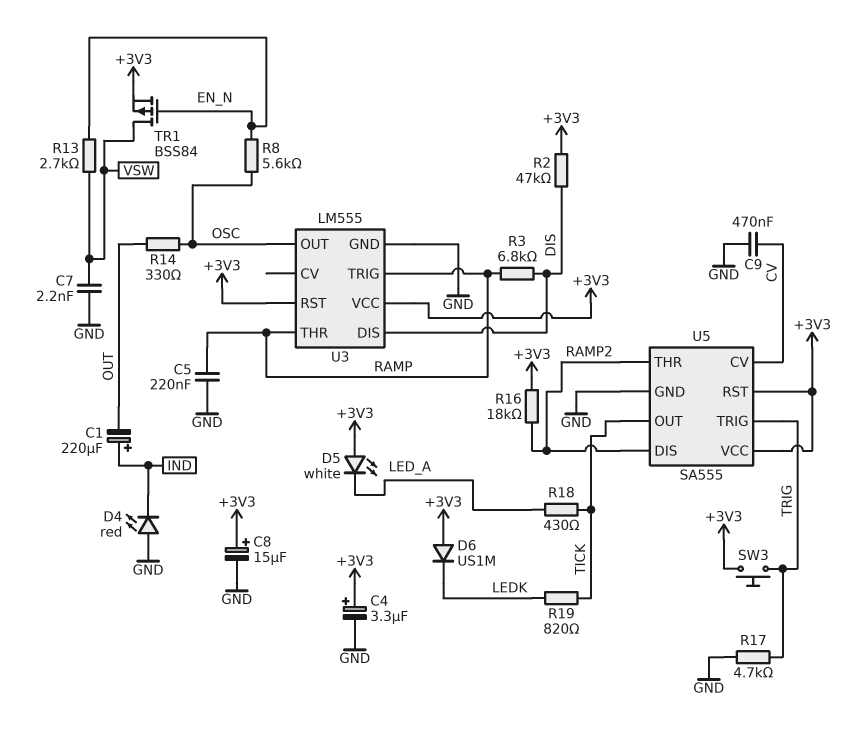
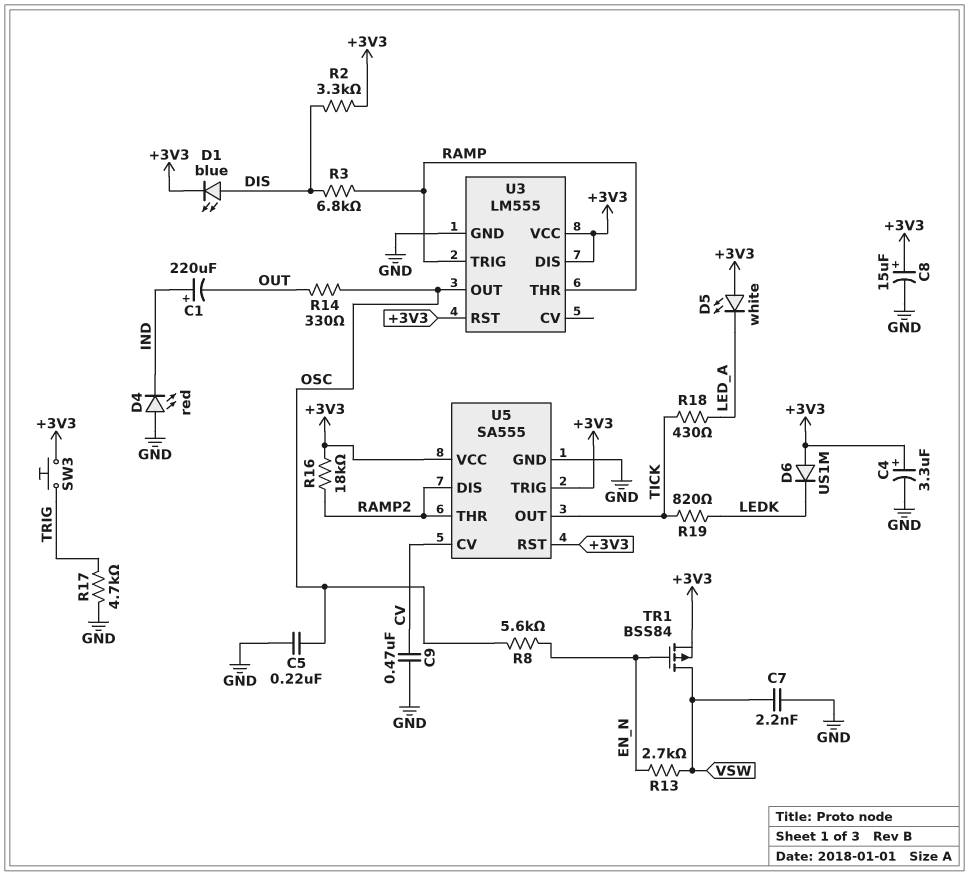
C5: 220nF (GND, RAMP) -> 220nF (GND, OSC)
D1: none -> LED blue (A DIS, K +3V3)
R2: 47k (+3V3, DIS) -> 3.3k (+3V3, DIS)
U3 pin DIS: DIS -> +3V3
U5 pin TRIG: TRIG -> +3V3

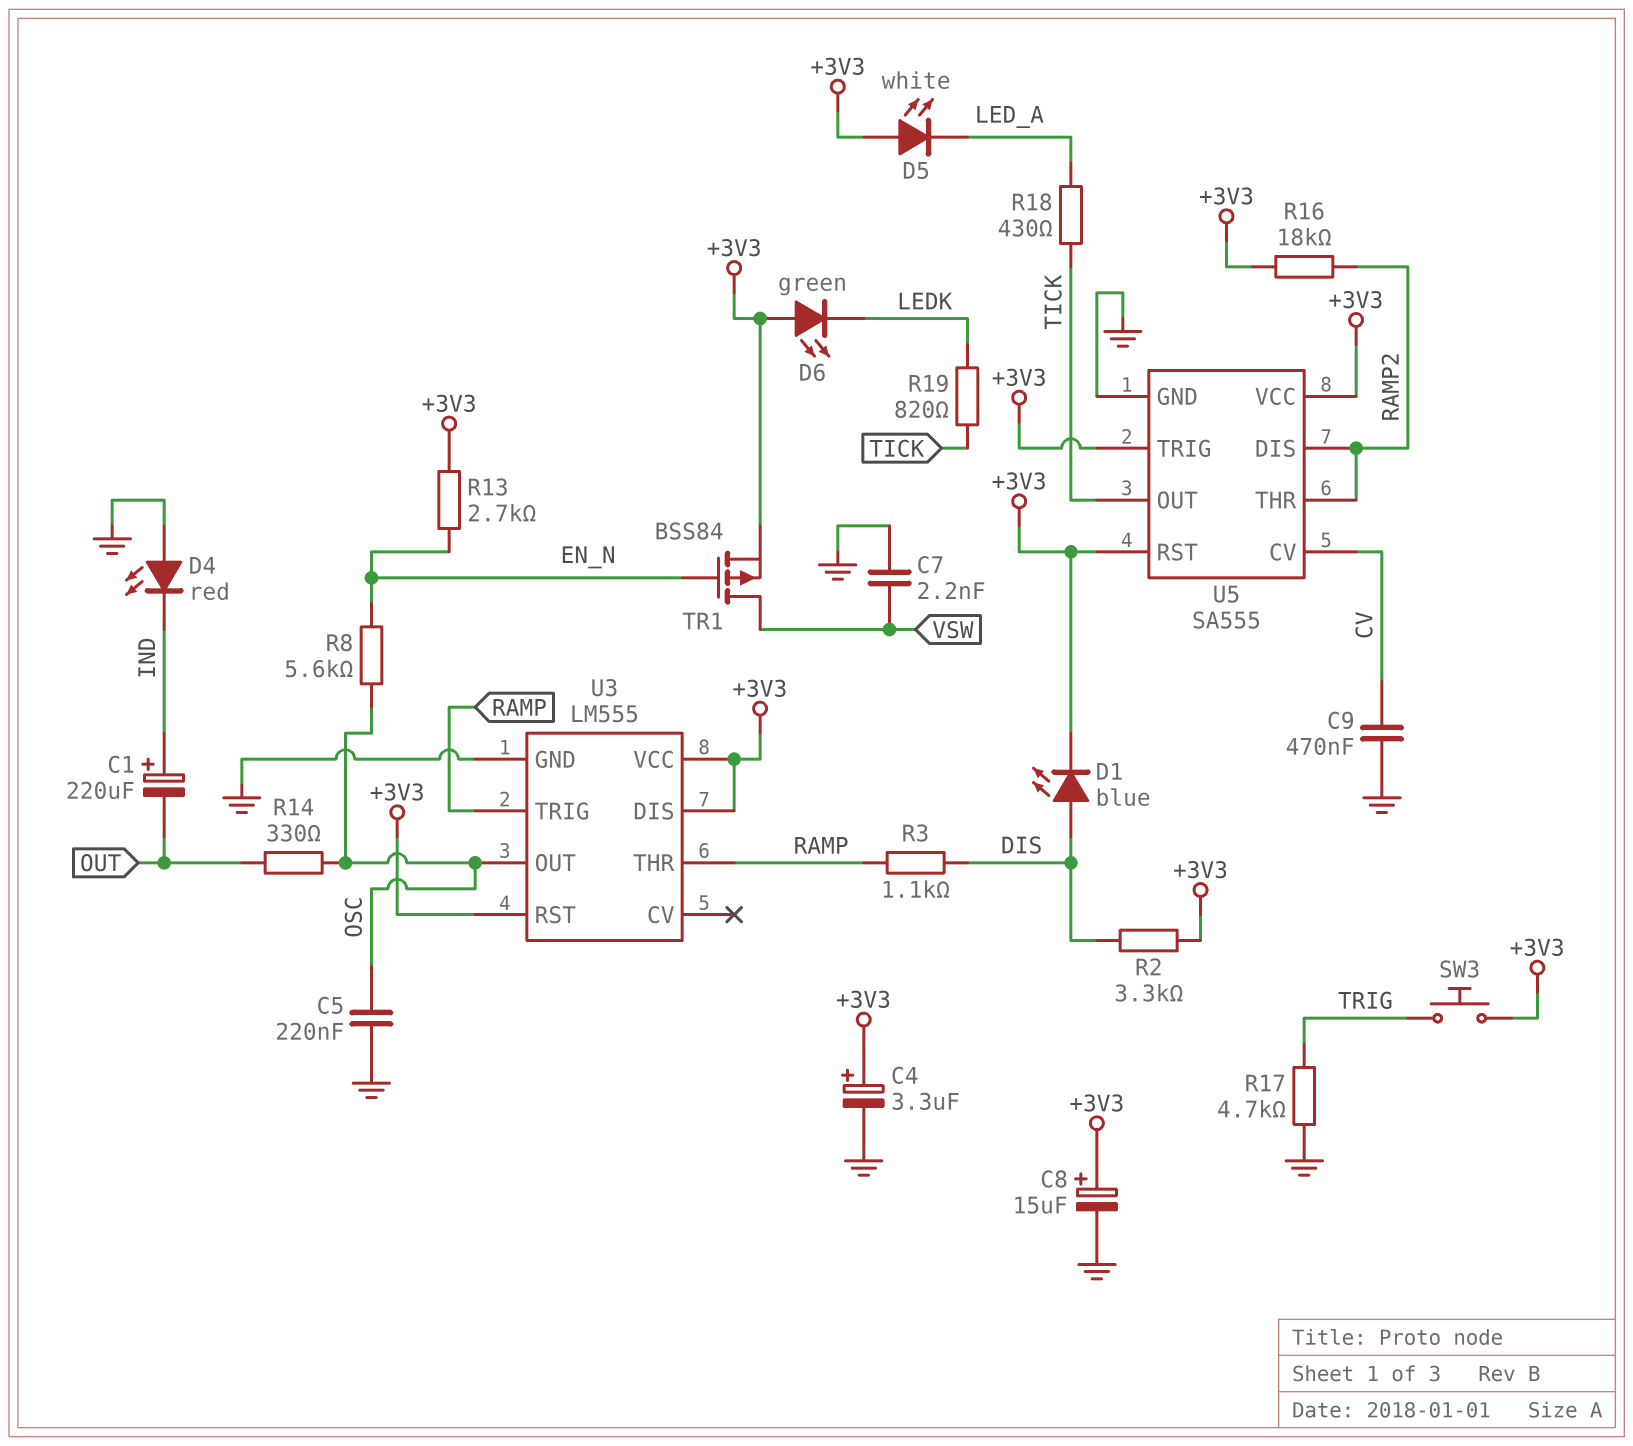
D6: diode US1M (A +3V3, K LEDK) -> LED green (A +3V3, K LEDK)
R3: 6.8k (DIS, RAMP) -> 1.1k (DIS, RAMP)
R13: 2.7k (EN_N, VSW) -> 2.7k (+3V3, EN_N)

